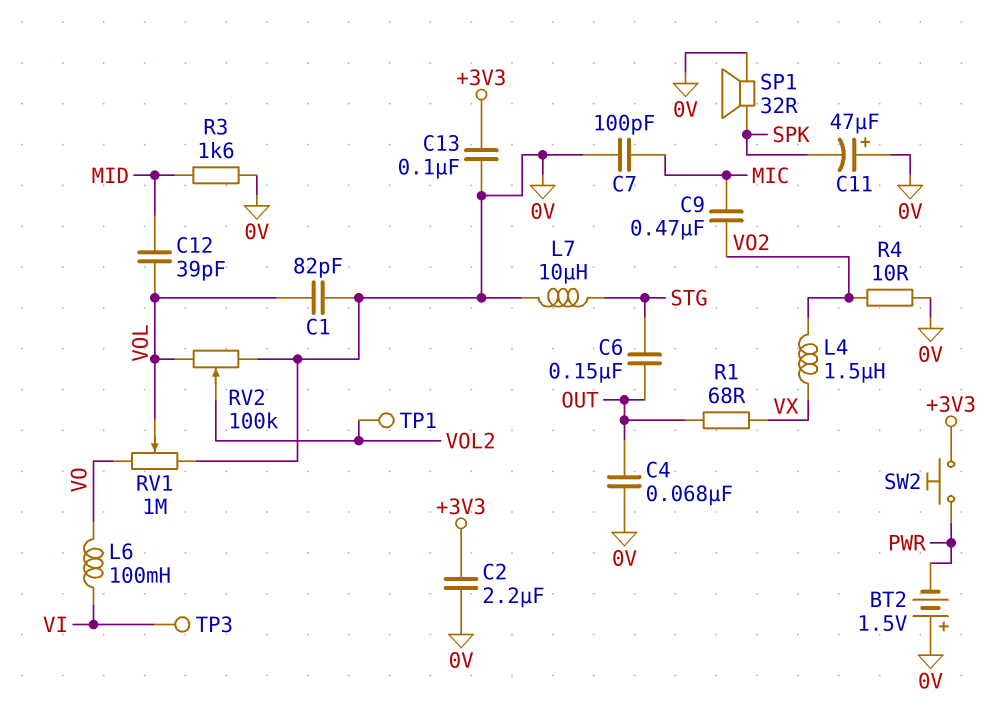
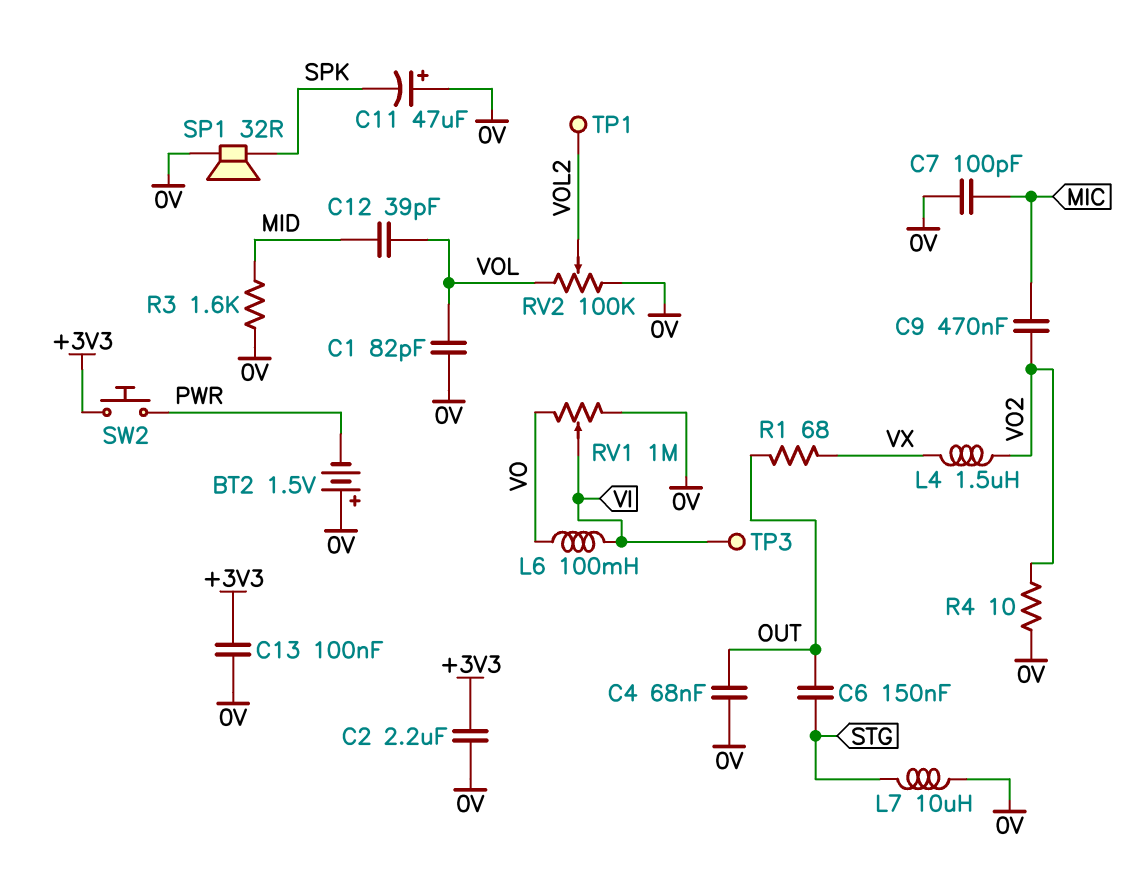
RV1: 1M (0V, VO, wiper VOL) -> 1M (0V, VO, wiper VI)

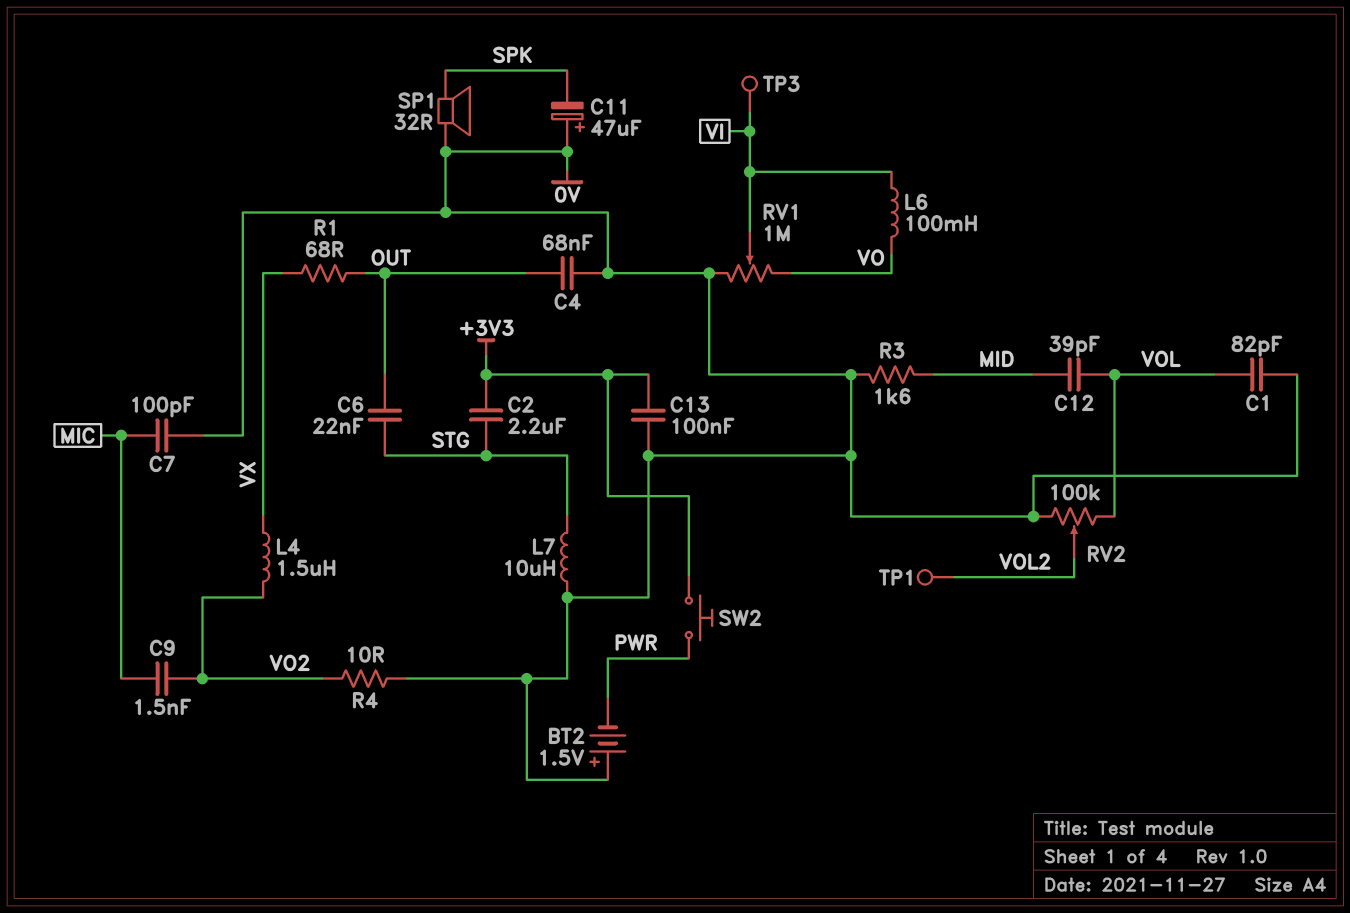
C2: 2.2uF (+3V3, 0V) -> 2.2uF (+3V3, STG)
C6: 150nF (OUT, STG) -> 22nF (OUT, STG)
C9: 470nF (MIC, VO2) -> 1.5nF (MIC, VO2)

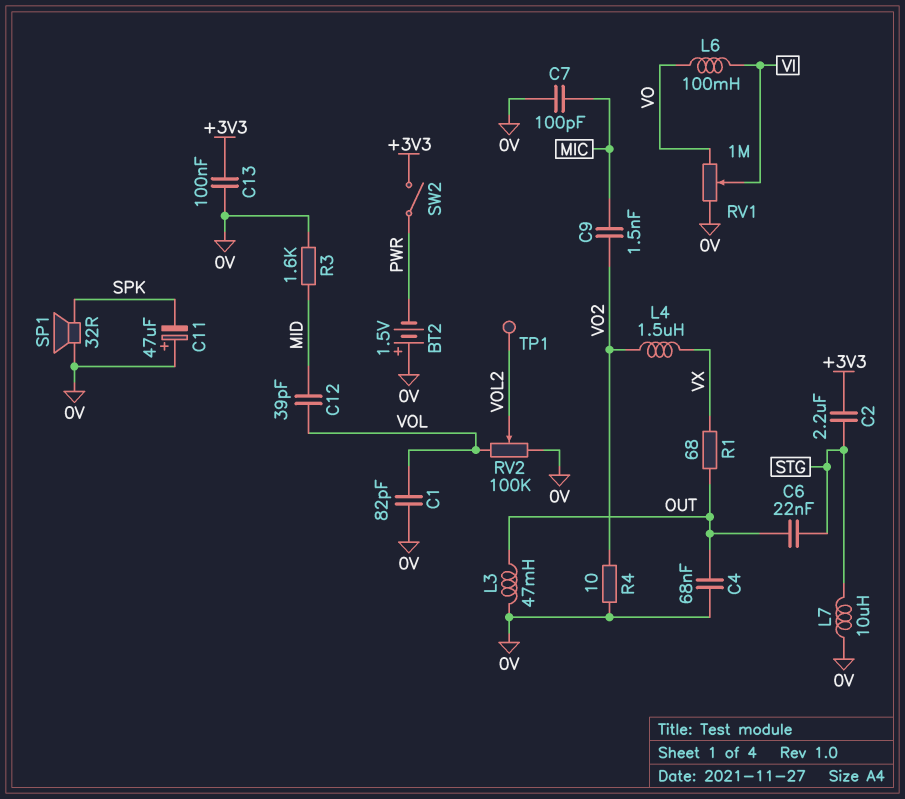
L3: none -> 47mH (0V, OUT)
SW2: button (+3V3, PWR) -> switch (+3V3, PWR)
TP3: test point (VI) -> none

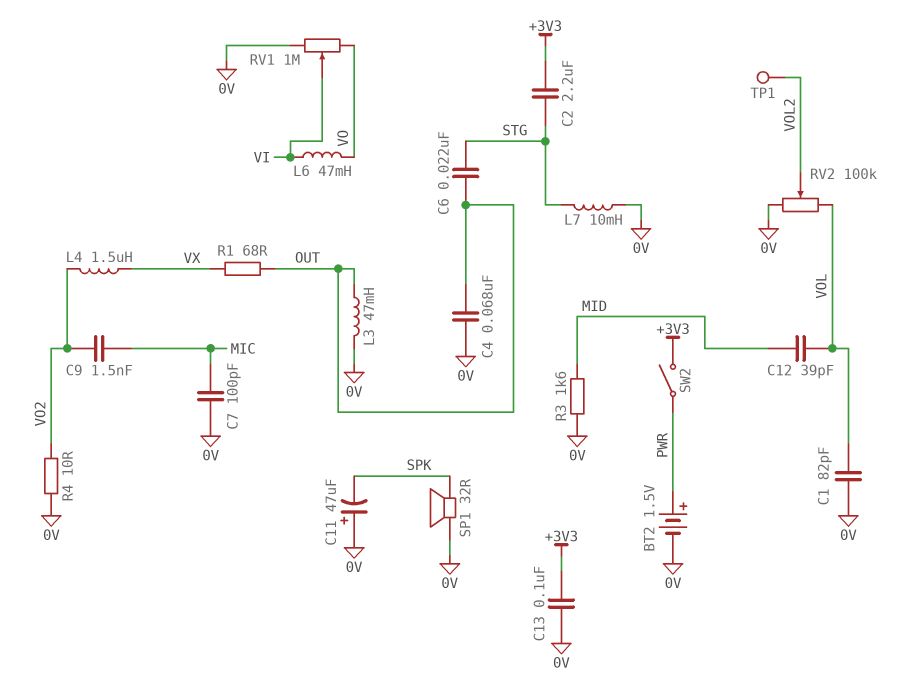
BT2: 1.5V (plus 0V, minus PWR) -> 1.5V (plus PWR, minus 0V)
L6: 100mH (VI, VO) -> 47mH (VI, VO)
L7: 10uH (0V, STG) -> 10mH (0V, STG)

